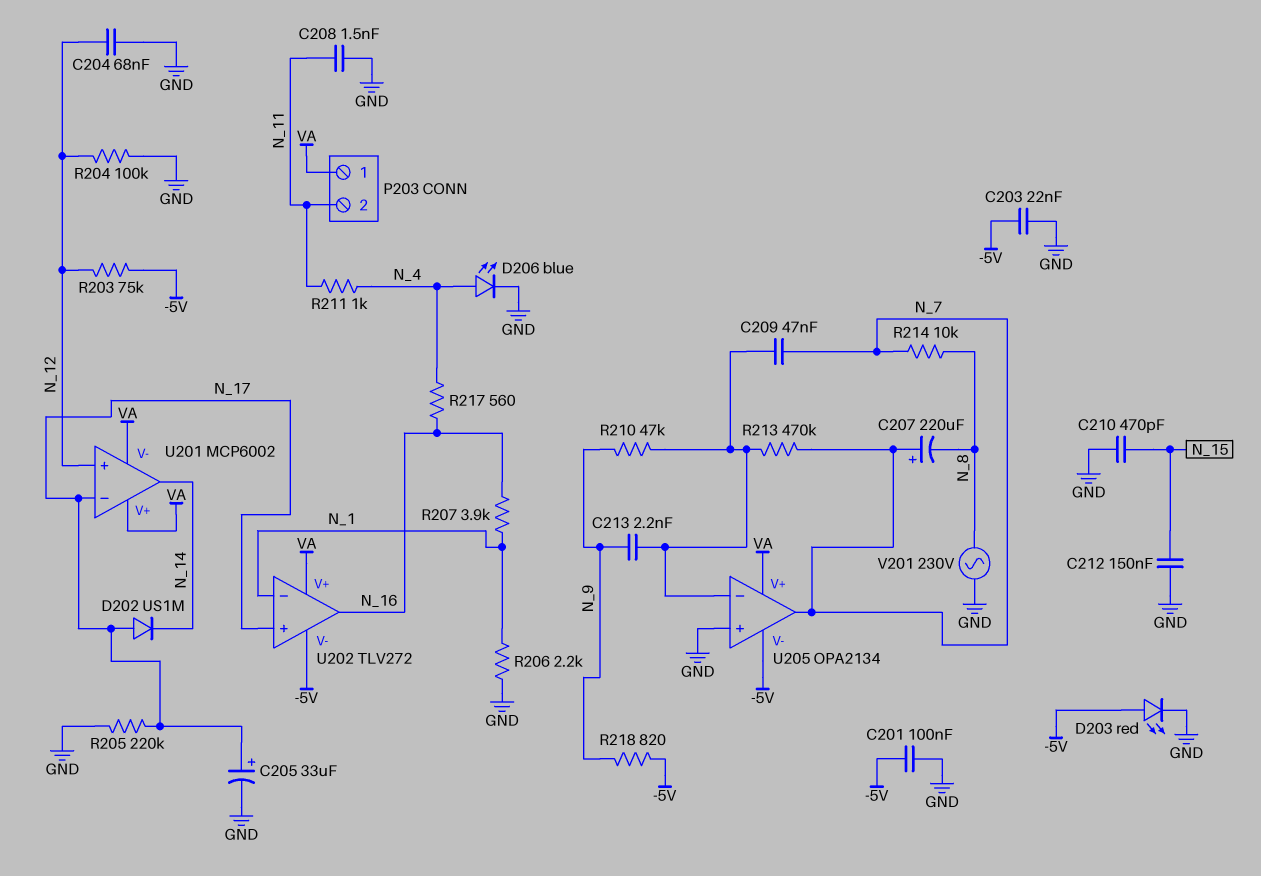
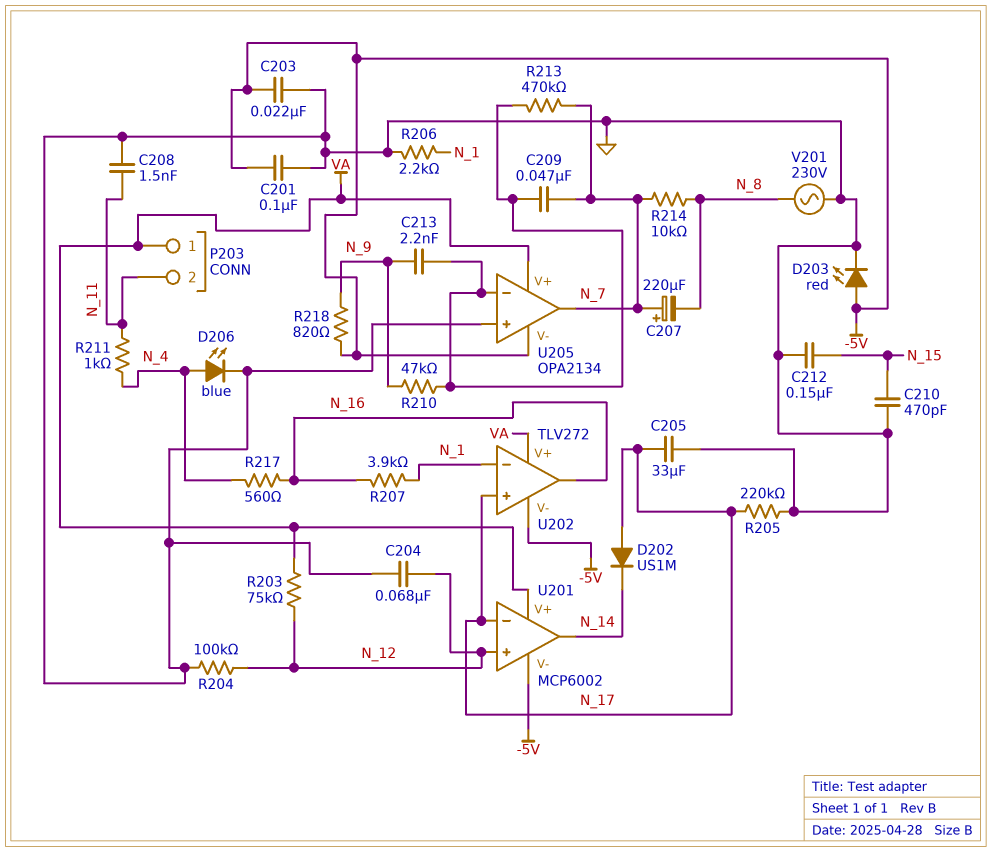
C205: 33uF (plus N_17, minus GND) -> 33uF (GND, N_17)
R203: 75k (-5V, N_12) -> 75k (N_12, VA)
U201 pin V-: VA -> -5V

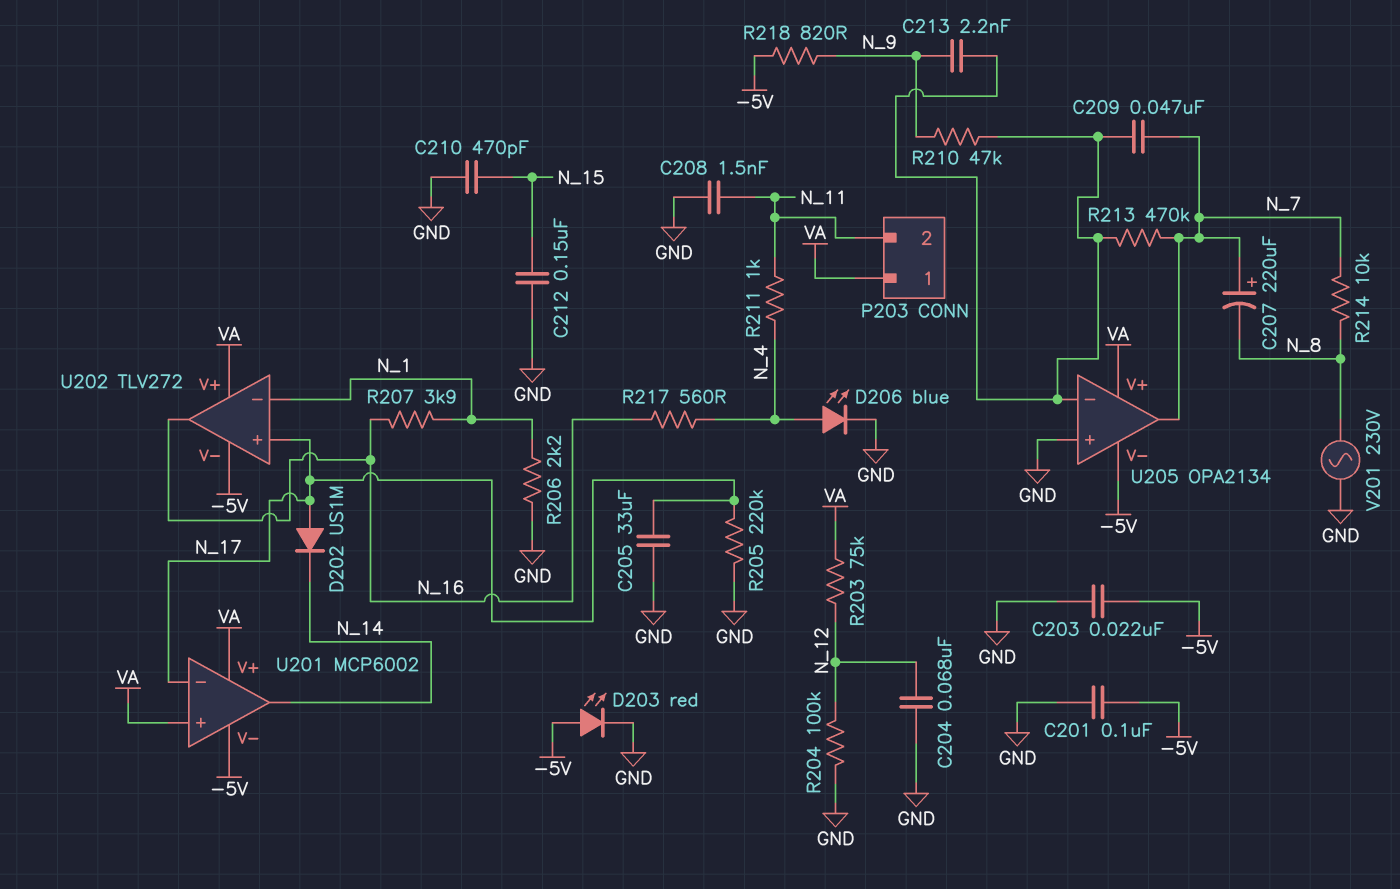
U201 pin in+: N_12 -> VA

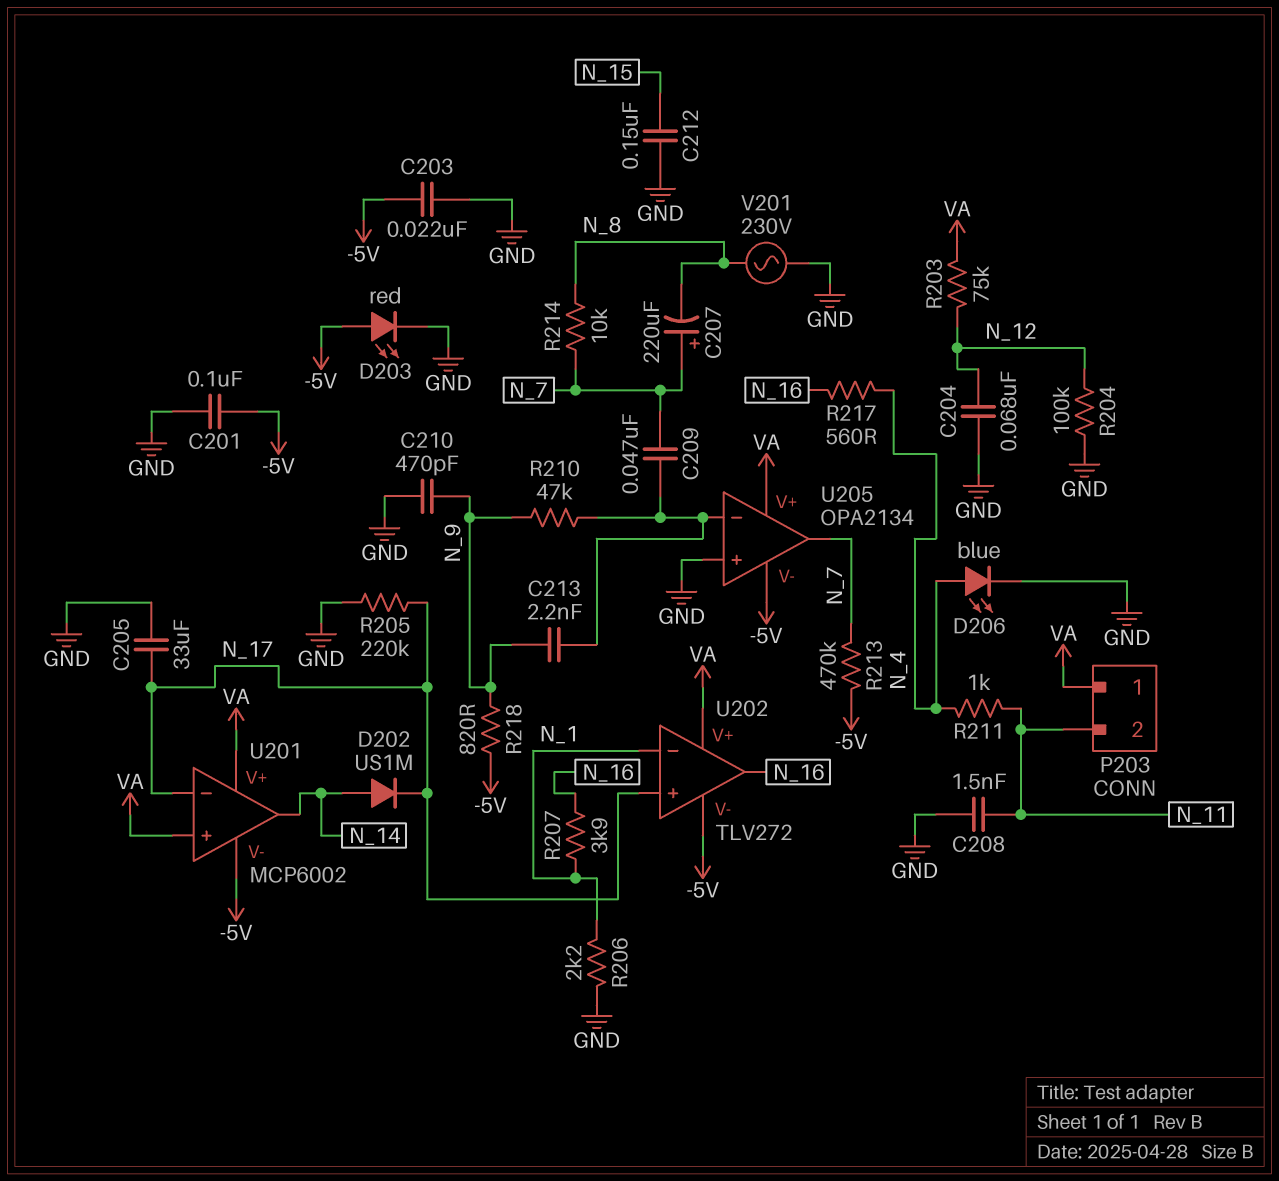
C210: 470pF (GND, N_15) -> 470pF (GND, N_9)
D202: diode US1M (A N_17, K N_14) -> diode US1M (A N_14, K N_17)
R213: 470k (N_7, U205/in-) -> 470k (-5V, N_7)

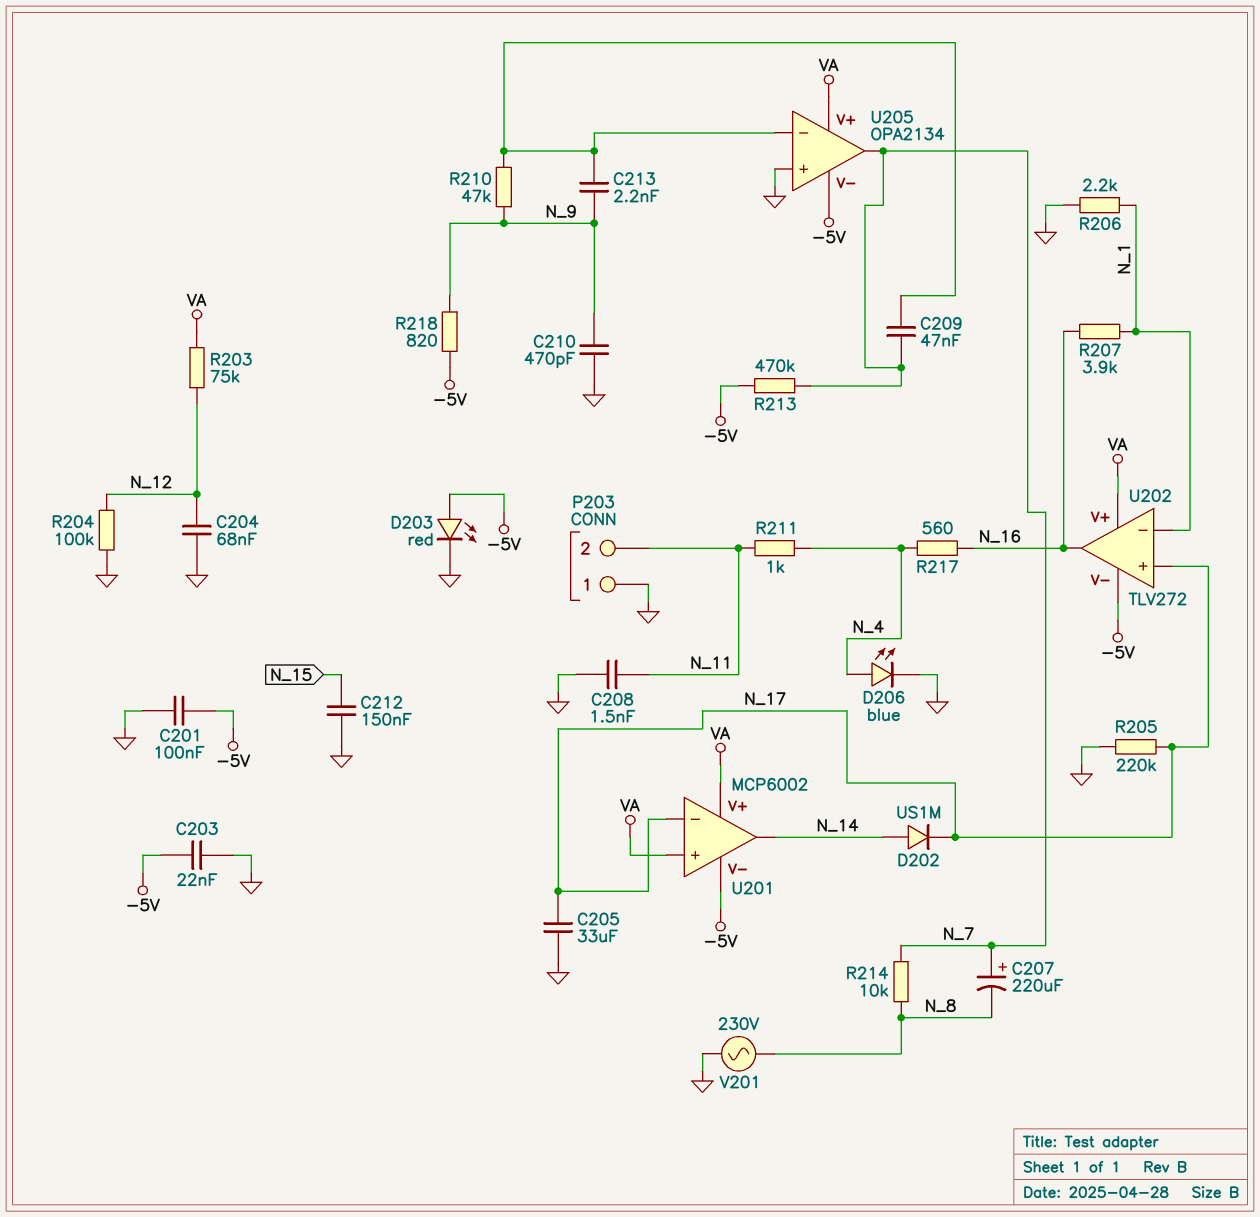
P203 pin 1: VA -> GND

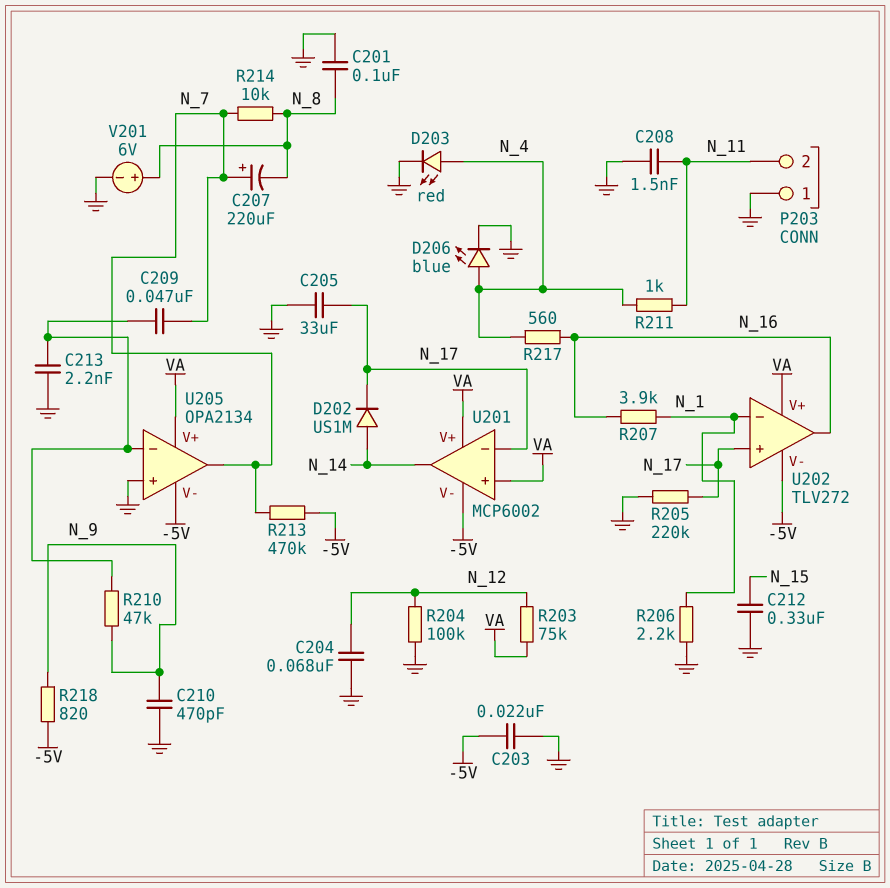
C201: 100nF (-5V, GND) -> 100nF (GND, N_8)
C212: 150nF (GND, N_15) -> 330nF (GND, N_15)
C213: 2.2nF (N_9, U205/in-) -> 2.2nF (GND, U205/in-)
D203: LED red (A -5V, K GND) -> LED red (A N_4, K GND)
V201: AC 230V (GND, N_8) -> 6V (plus N_8, minus GND)

